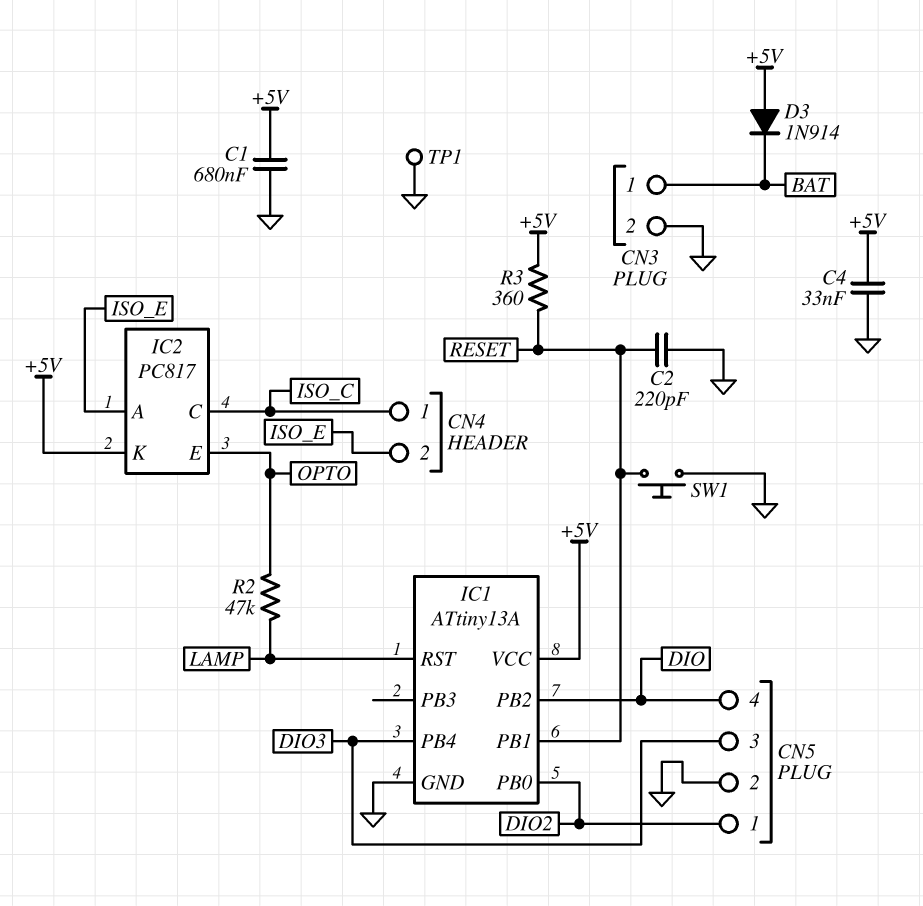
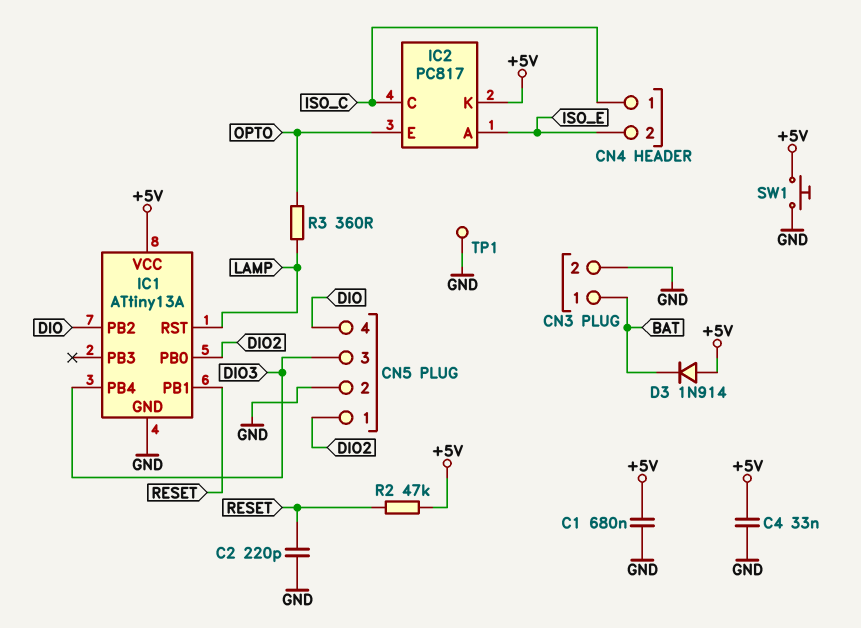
R2: 47k (LAMP, OPTO) -> 47k (+5V, RESET)
R3: 360 (+5V, RESET) -> 360 (LAMP, OPTO)
SW1: button (GND, RESET) -> button (+5V, GND)

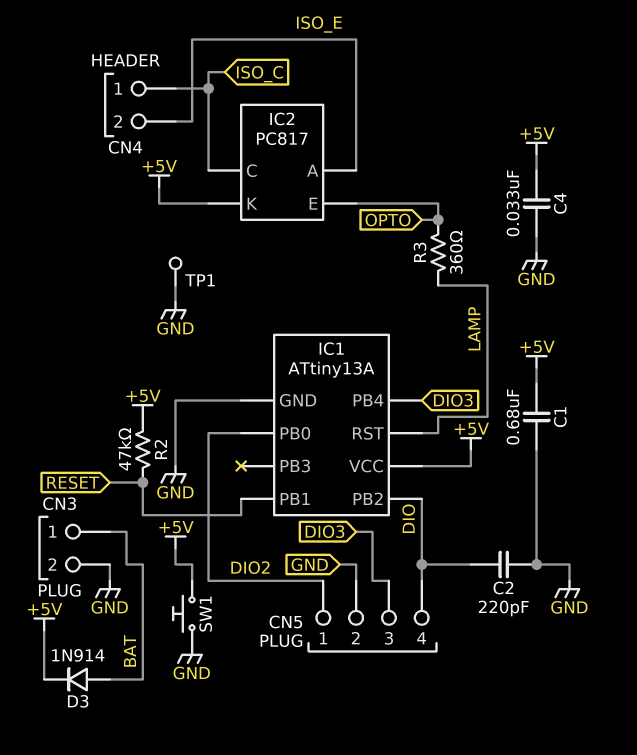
C2: 220pF (GND, RESET) -> 220pF (DIO, GND)
D3: diode 1N914 (A +5V, K BAT) -> diode 1N914 (A BAT, K +5V)

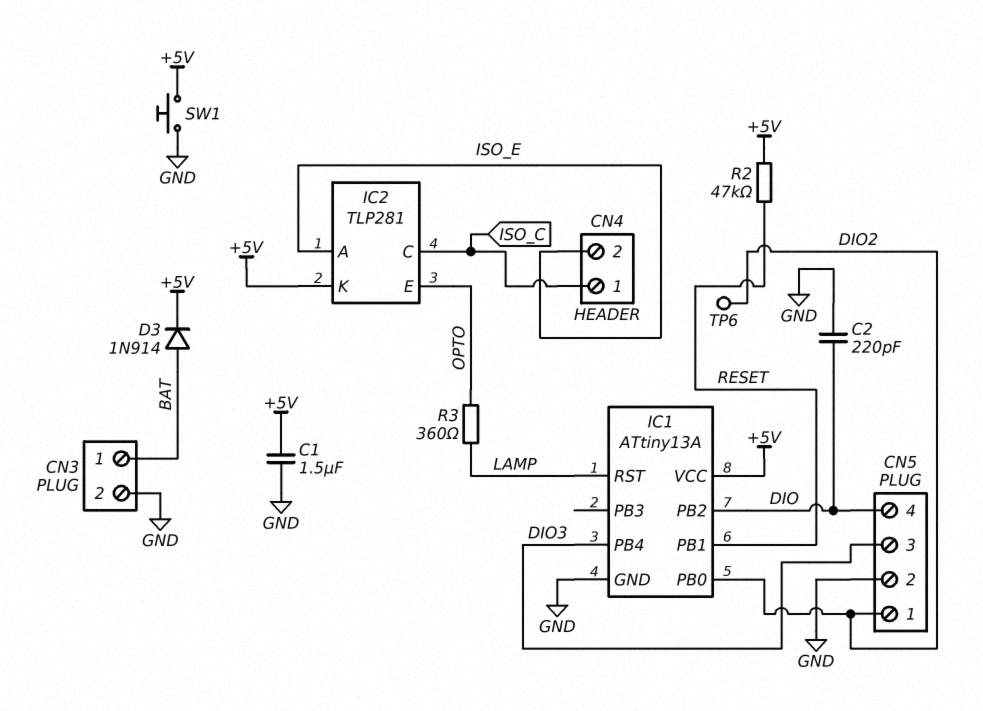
C1: 680nF (+5V, GND) -> 1.5uF (+5V, GND)
C4: 33nF (+5V, GND) -> none
IC2: PC817 -> TLP281
TP1: test point (GND) -> none
TP6: none -> test point (DIO2)

